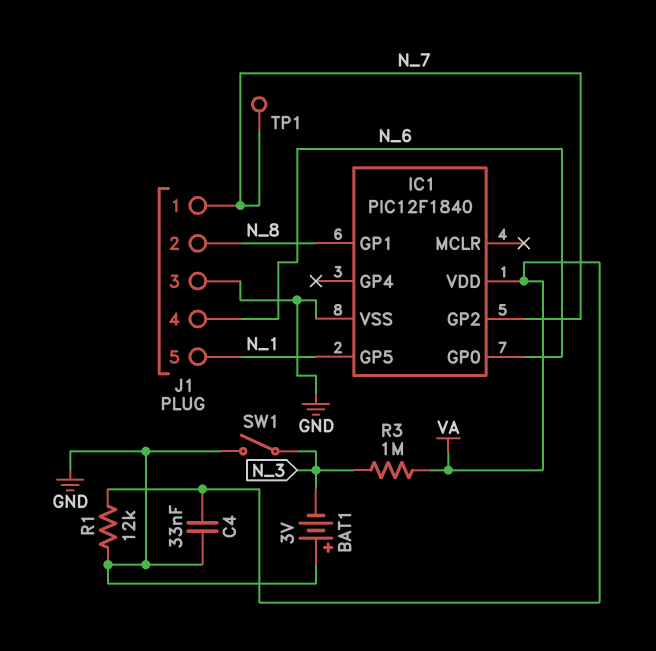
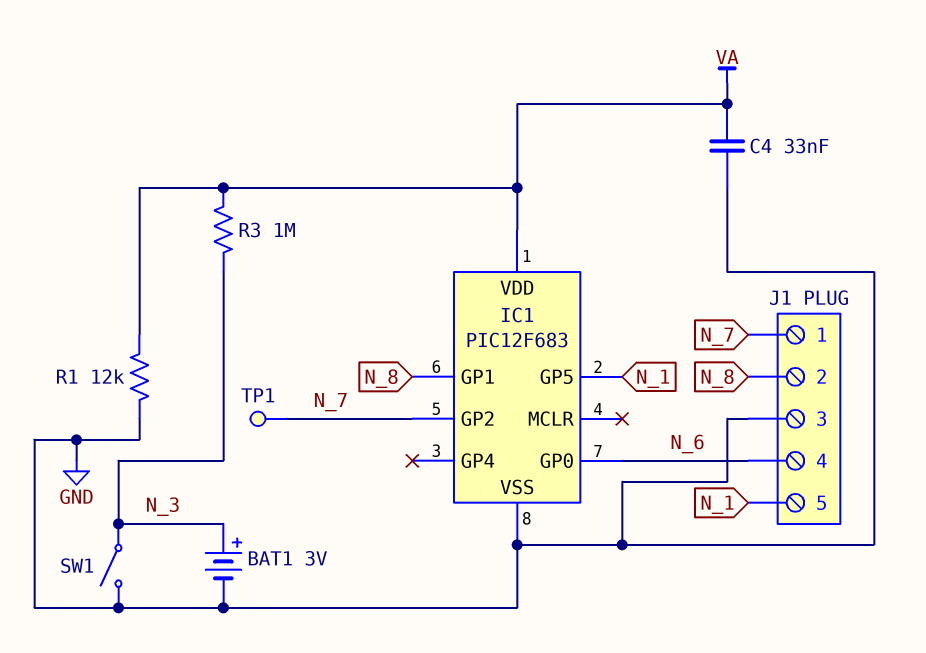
BAT1: 3V (plus GND, minus N_3) -> 3V (plus N_3, minus GND)
IC1: PIC12F1840 -> PIC12F683

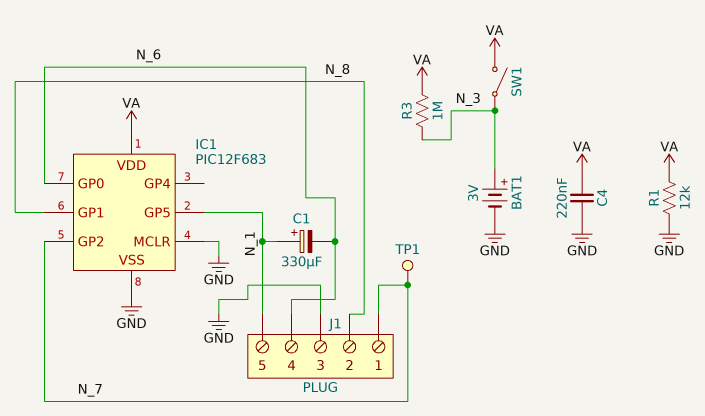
C1: none -> 330uF (plus N_1, minus N_6)
C4: 33nF (GND, VA) -> 220nF (GND, VA)
IC1 pin MCLR: none -> GND
SW1: switch (GND, N_3) -> switch (N_3, VA)

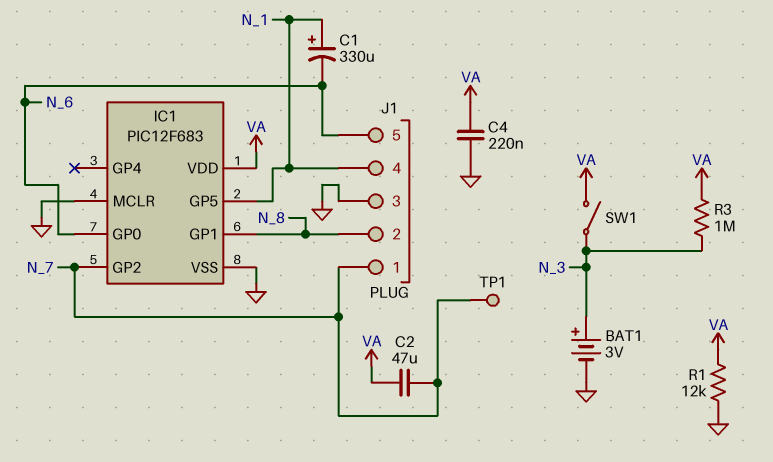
C2: none -> 47uF (N_7, VA)
J1 pin 4: N_6 -> N_1
J1 pin 5: N_1 -> N_6

